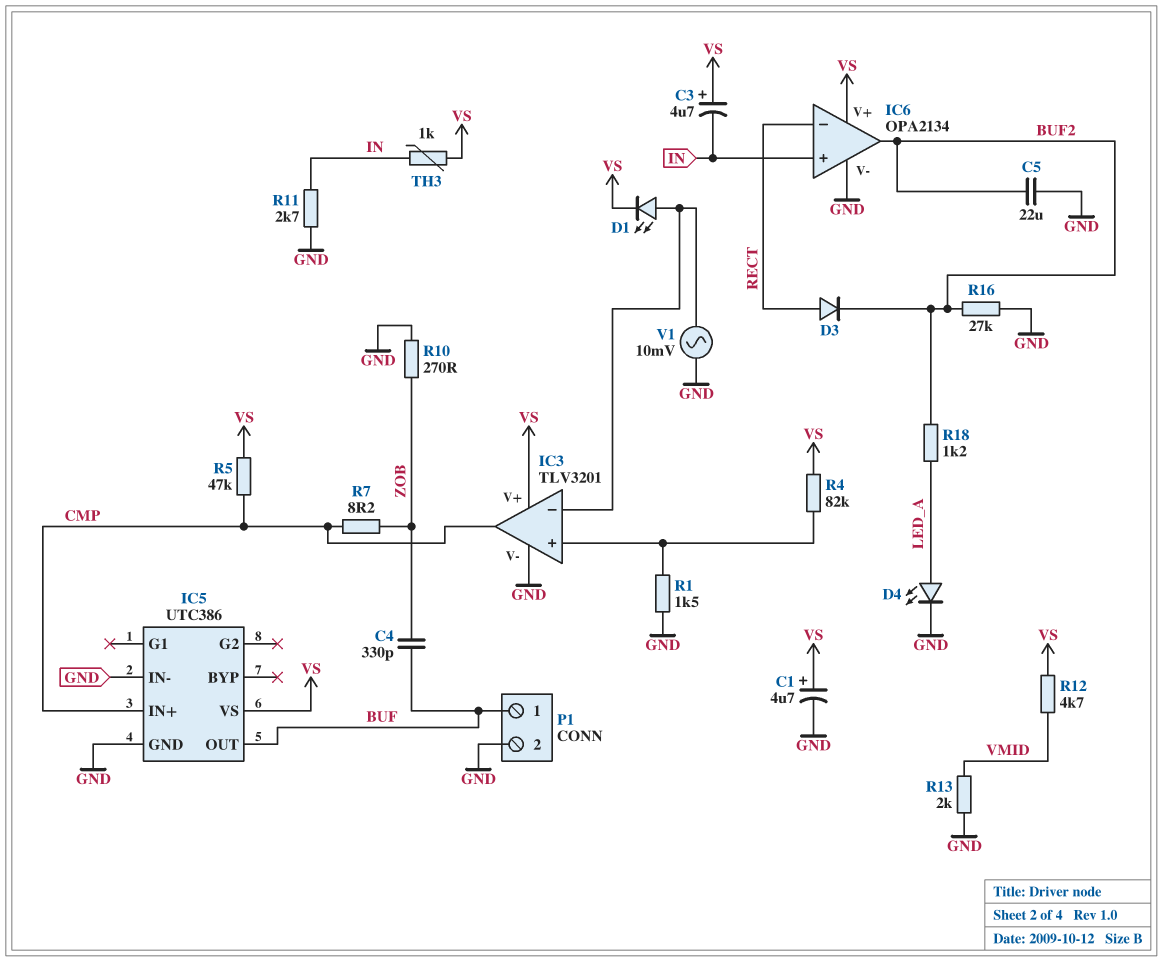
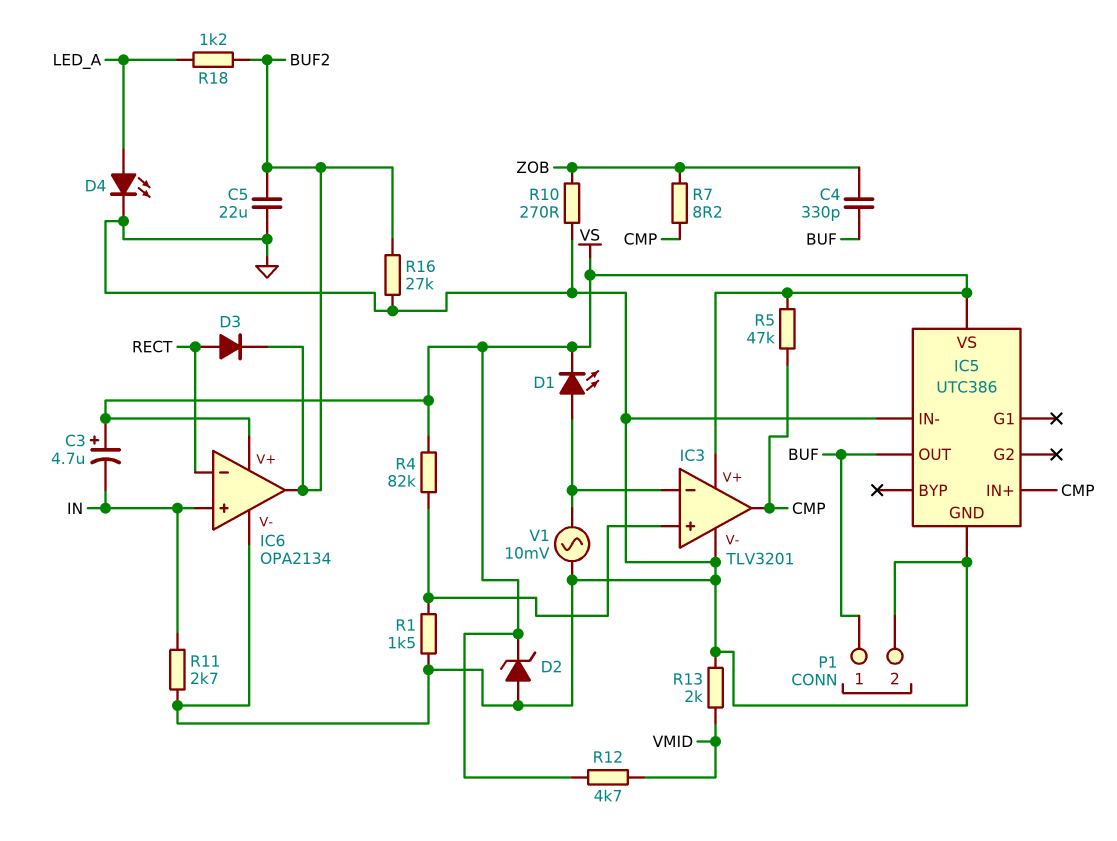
C1: 4.7uF (plus VS, minus GND) -> none
D2: none -> zener (A GND, K VS)
TH3: 1k (IN, VS) -> none

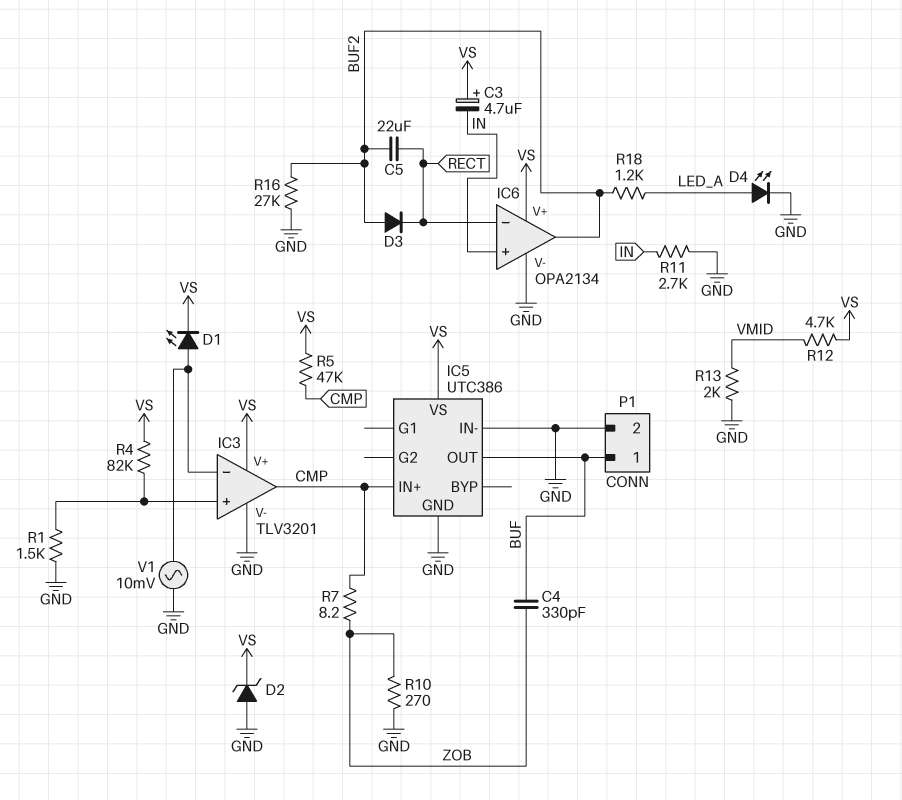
C5: 22uF (BUF2, GND) -> 22uF (BUF2, RECT)
D3: diode (A RECT, K BUF2) -> diode (A BUF2, K RECT)

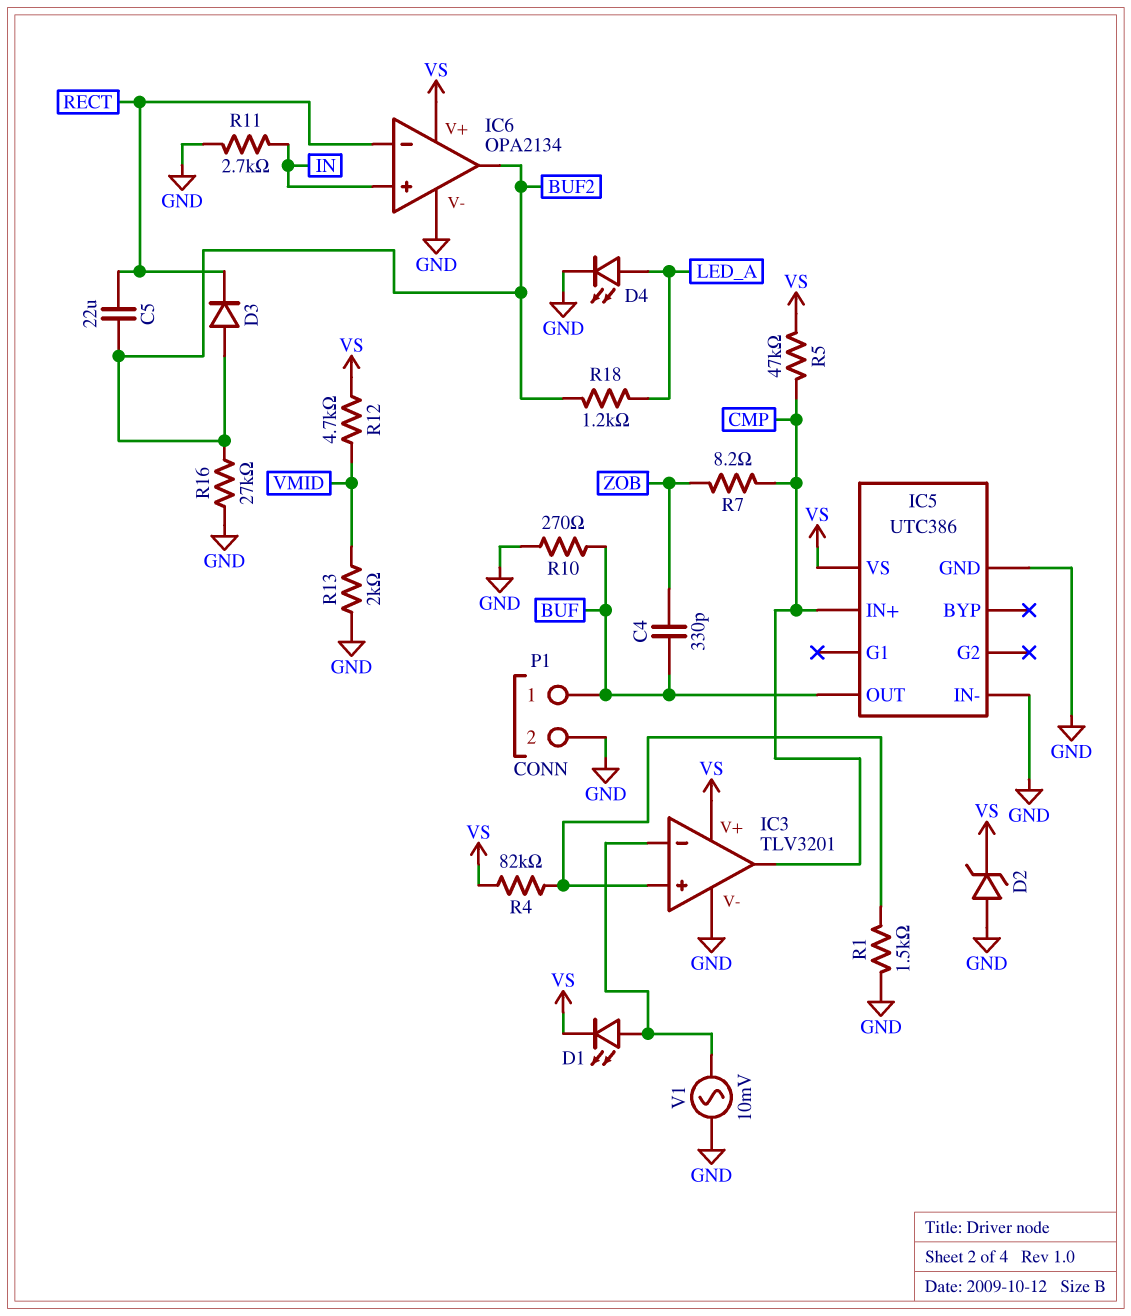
C3: 4.7uF (plus VS, minus IN) -> none
R10: 270 (GND, ZOB) -> 270 (BUF, GND)

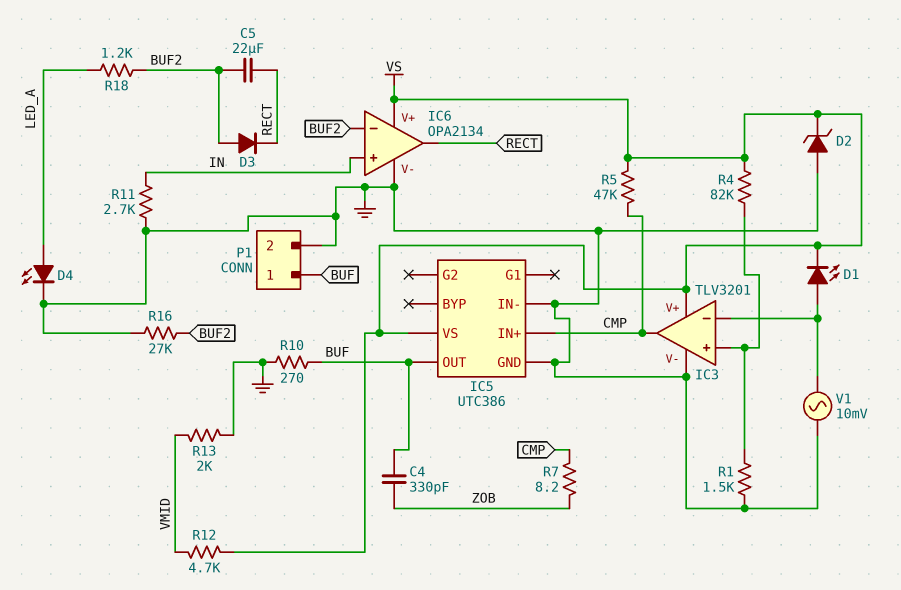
IC6 pin in-: RECT -> BUF2
IC6 pin out: BUF2 -> RECT

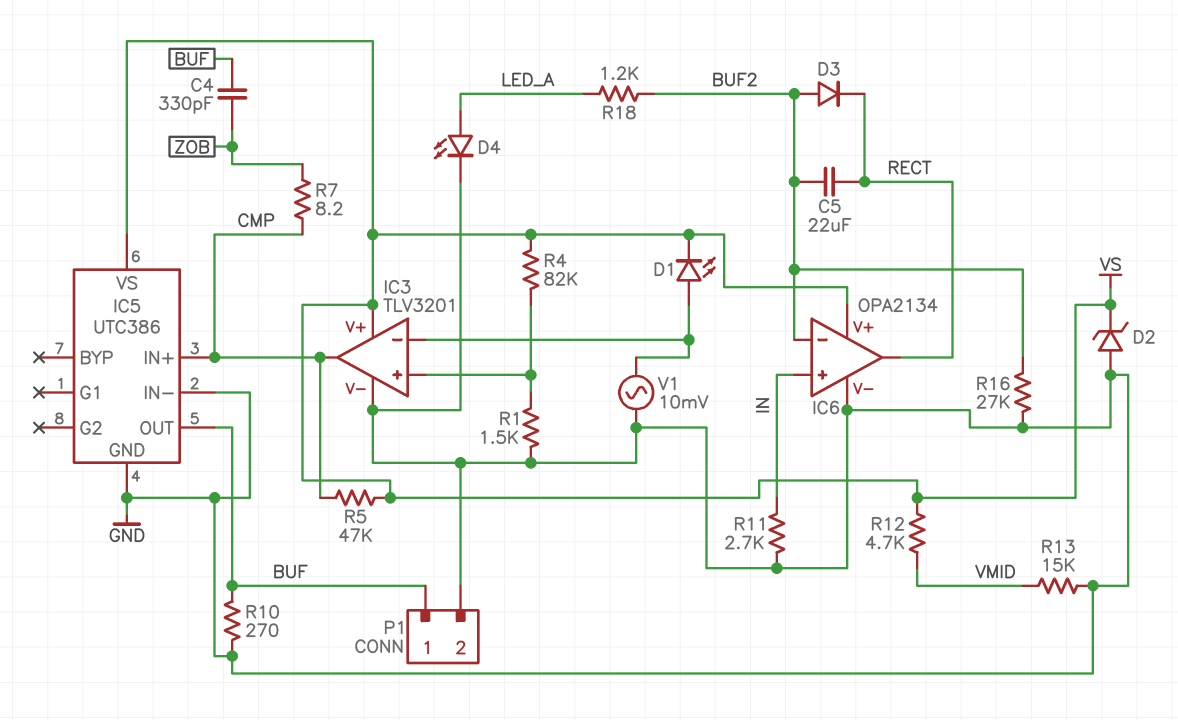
R13: 2k (GND, VMID) -> 15k (GND, VMID)

